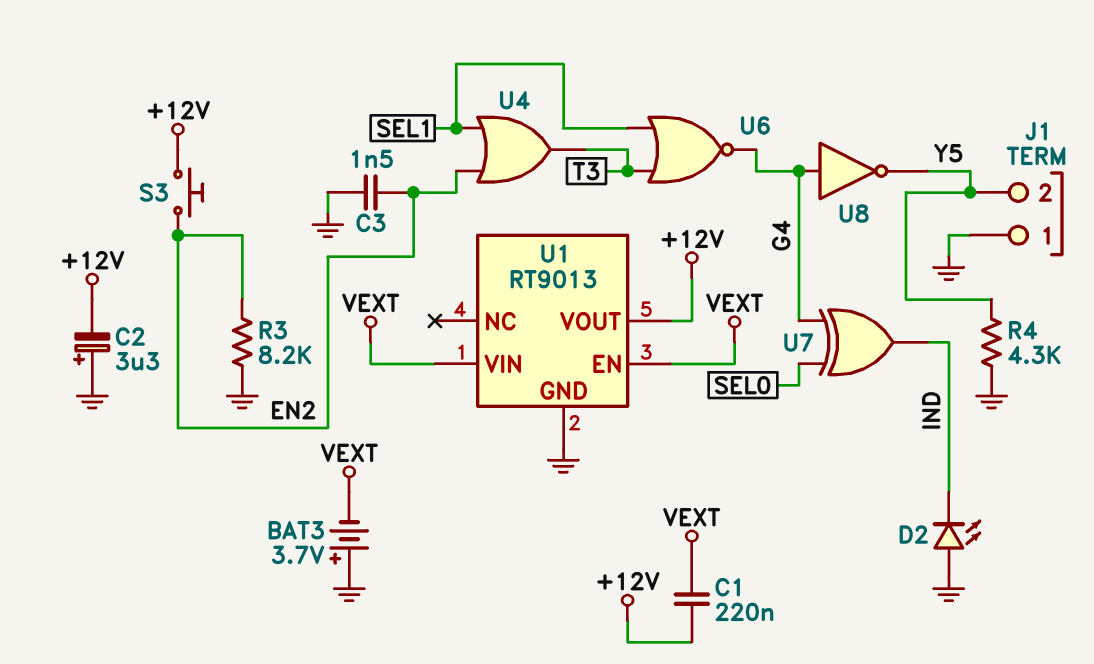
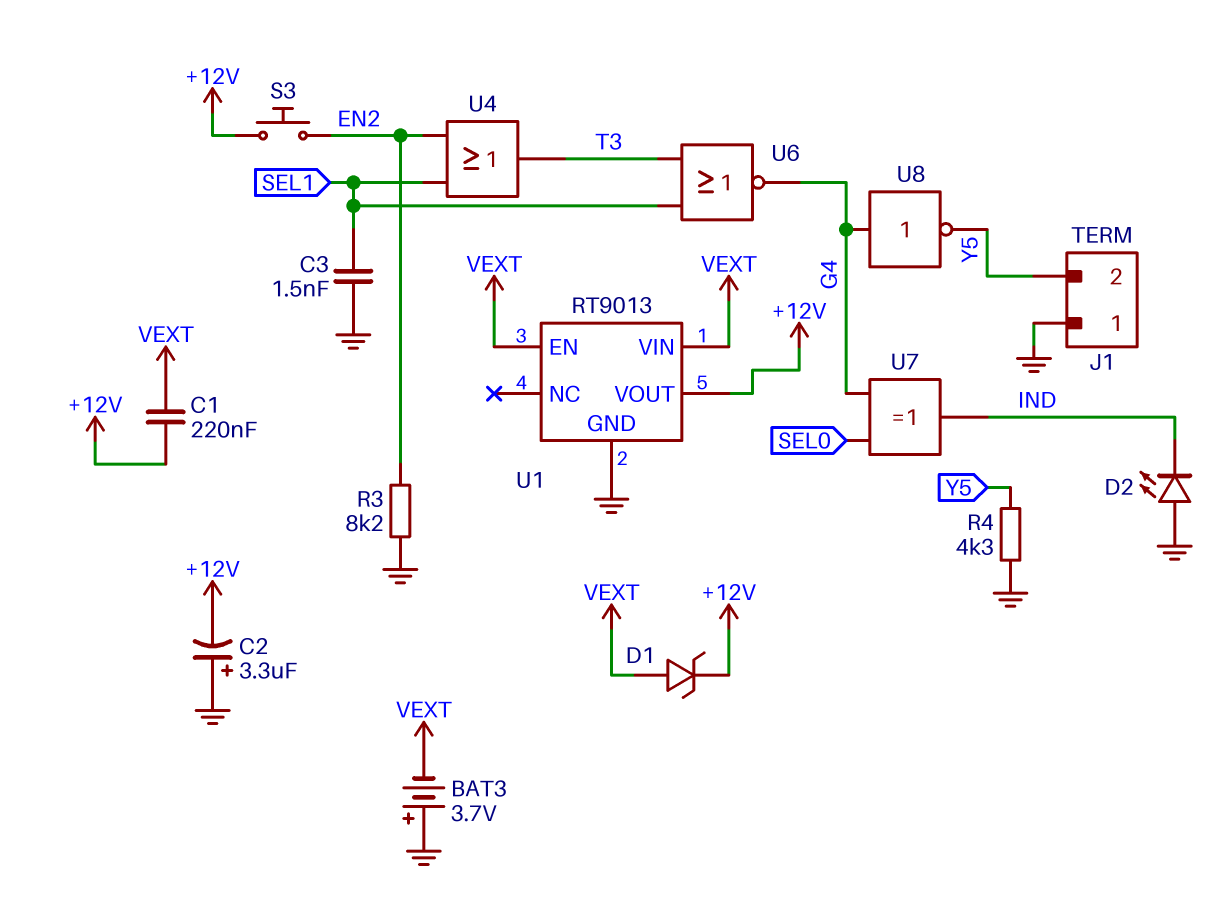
C3: 1.5nF (EN2, GND) -> 1.5nF (GND, SEL1)
D1: none -> zener (A VEXT, K +12V)

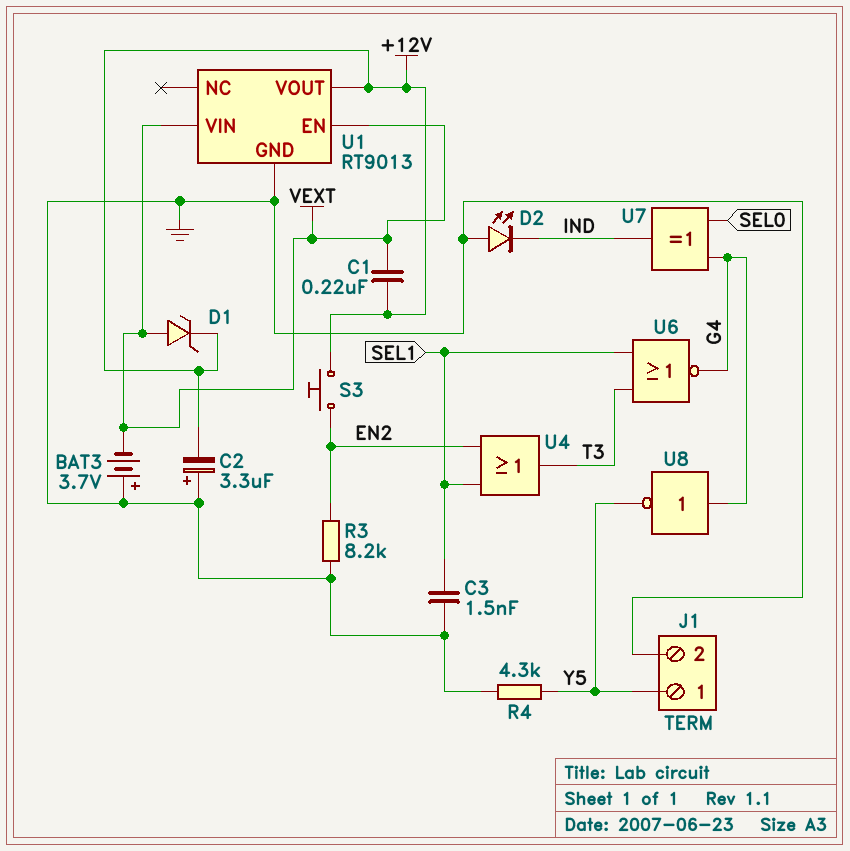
J1 pin 1: GND -> Y5
J1 pin 2: Y5 -> GND

